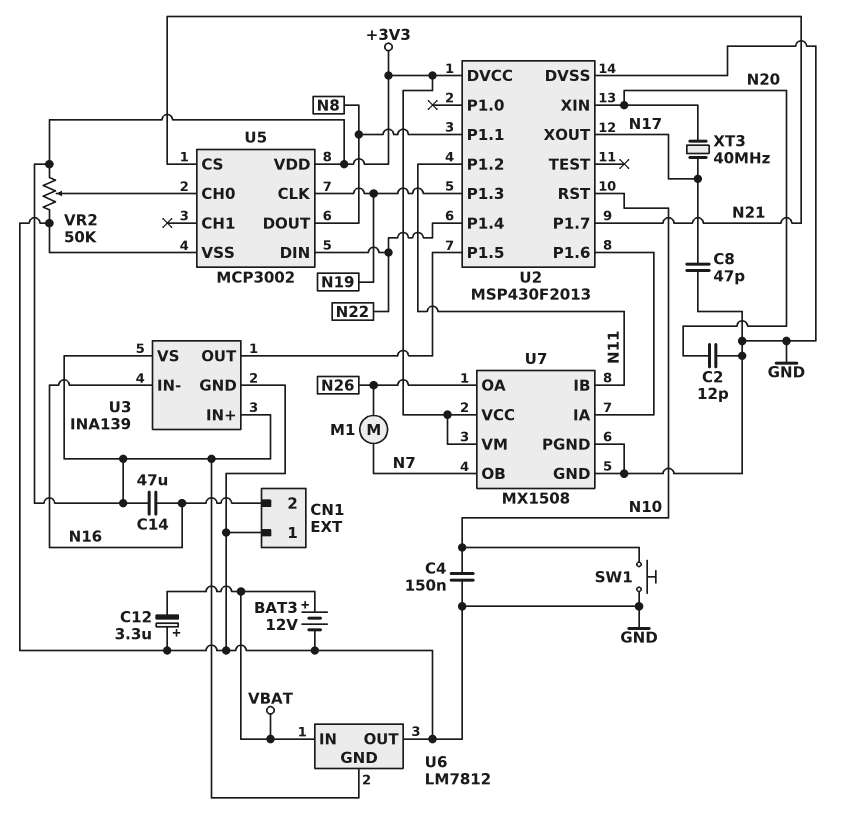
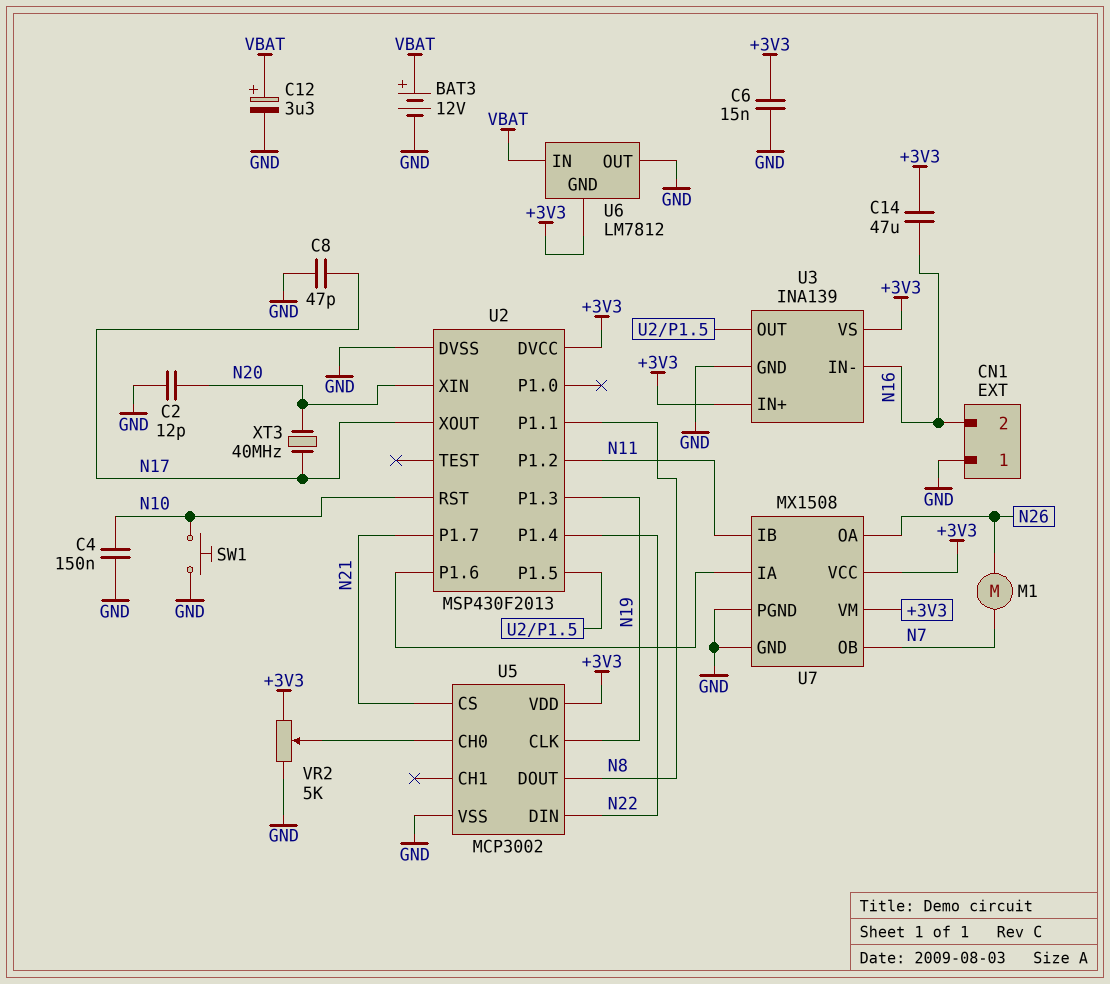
C6: none -> 15nF (+3V3, GND)
C12: 3.3uF (plus GND, minus VBAT) -> 3.3uF (plus VBAT, minus GND)
VR2: 50k (+3V3, GND, wiper U5/CH0) -> 5k (+3V3, GND, wiper U5/CH0)

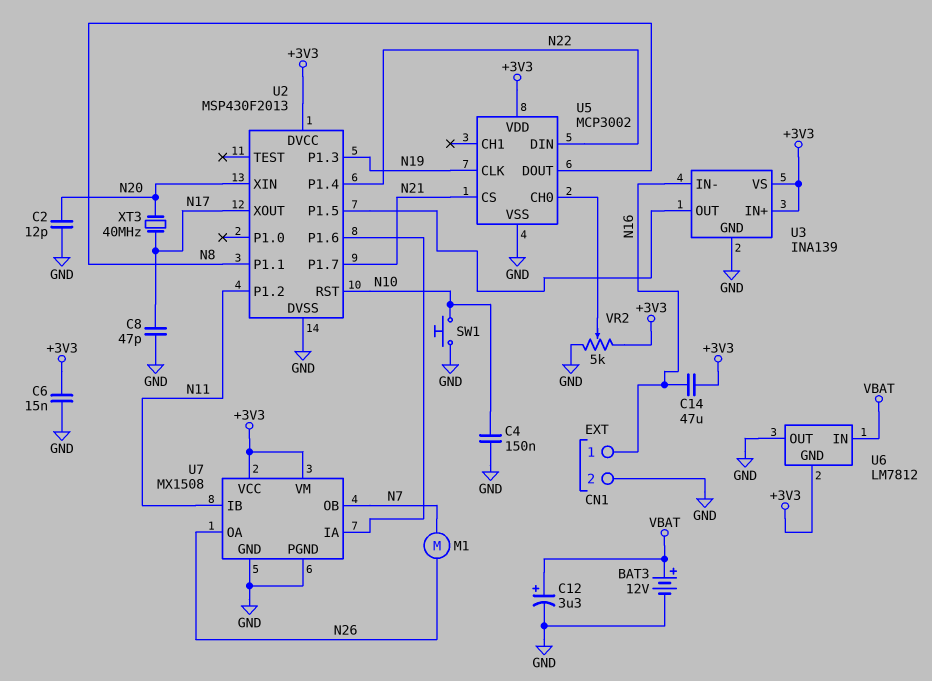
CN1 pin 1: GND -> N16
CN1 pin 2: N16 -> GND

